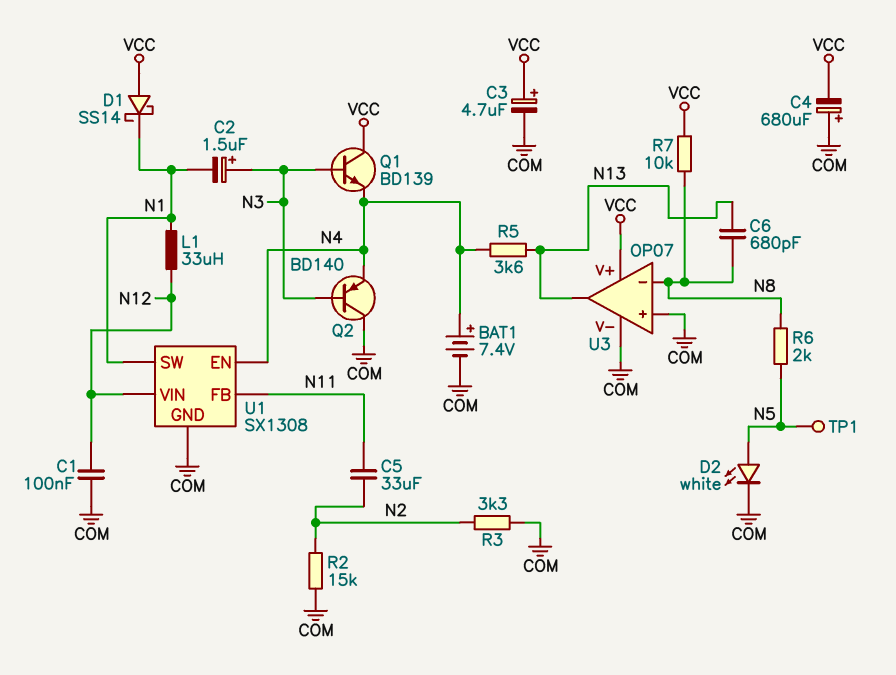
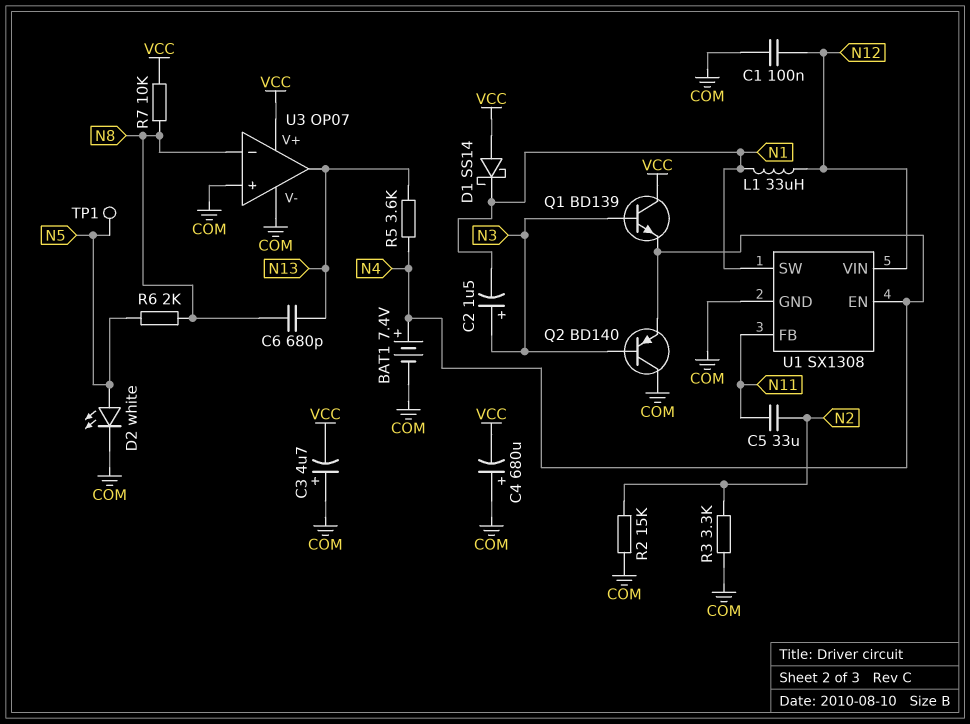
C3: 4.7uF (plus VCC, minus COM) -> 4.7uF (plus COM, minus VCC)

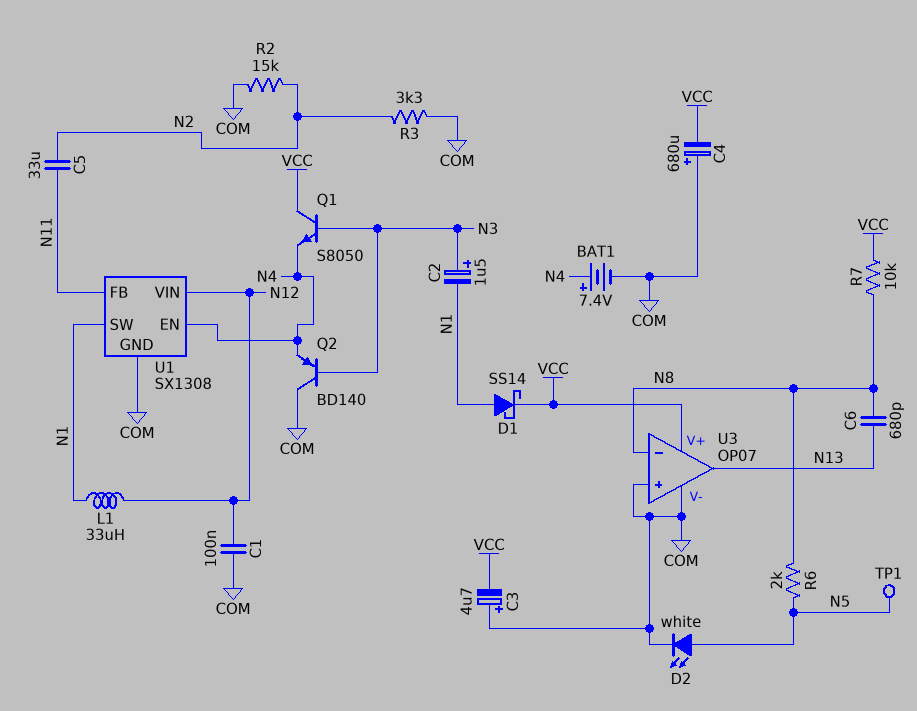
D1: schottky SS14 (A VCC, K N1) -> schottky SS14 (A N1, K VCC)
Q1: NPN BD139 (B N3, C VCC, E N4) -> NPN S8050 (B N3, C VCC, E N4)
R5: 3.6k (N4, N13) -> none

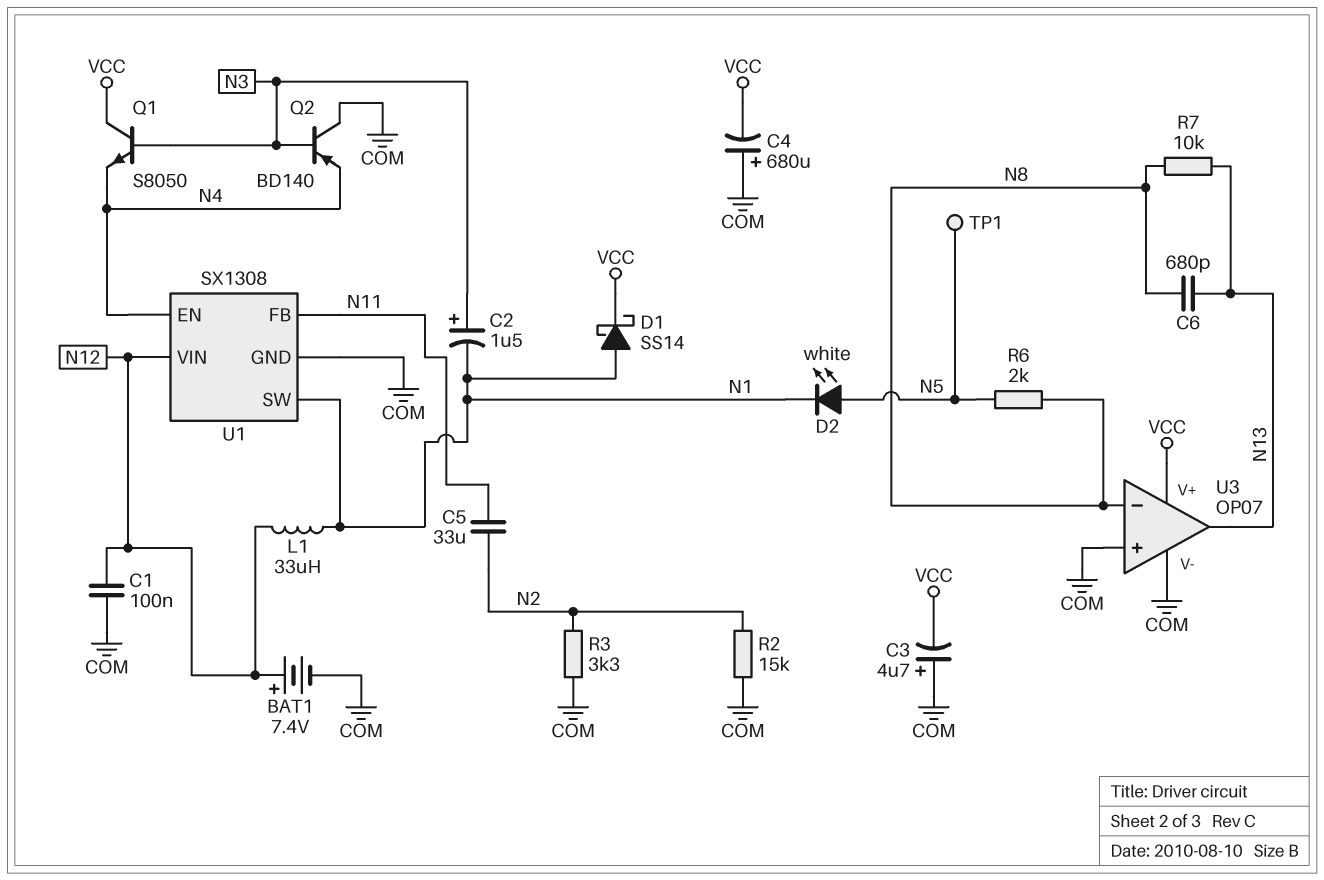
BAT1: 7.4V (plus N4, minus COM) -> 7.4V (plus N12, minus COM)
D2: LED white (A N5, K COM) -> LED white (A N5, K N1)
R7: 10k (N8, VCC) -> 10k (N8, N13)

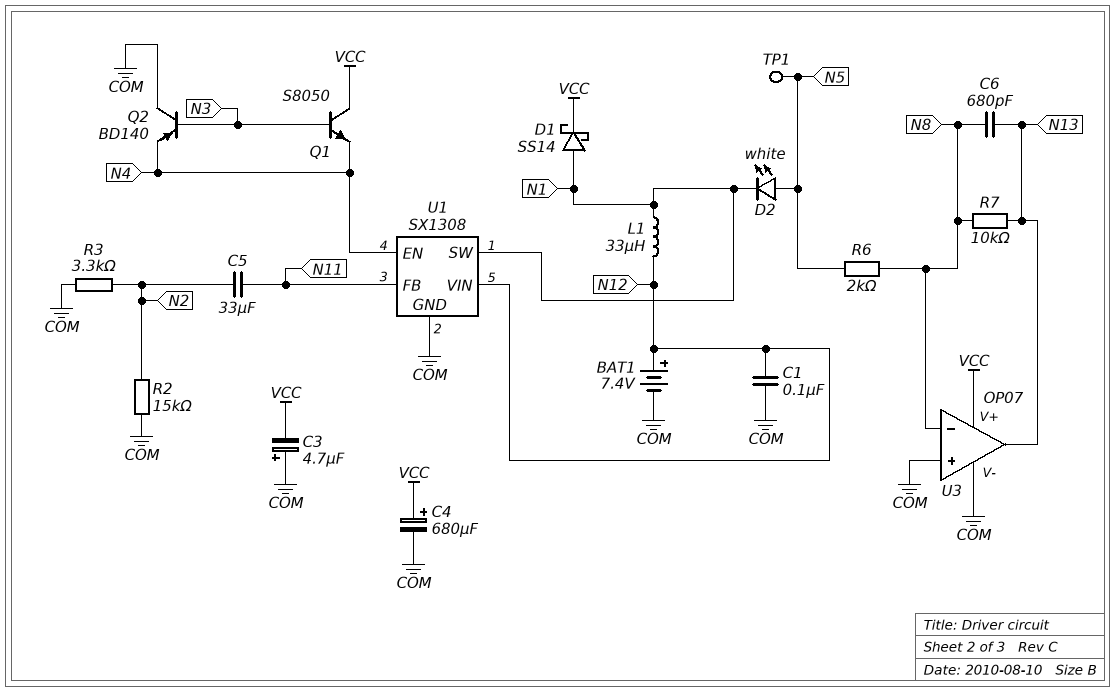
C2: 1.5uF (plus N3, minus N1) -> none
C4: 680uF (plus COM, minus VCC) -> 680uF (plus VCC, minus COM)

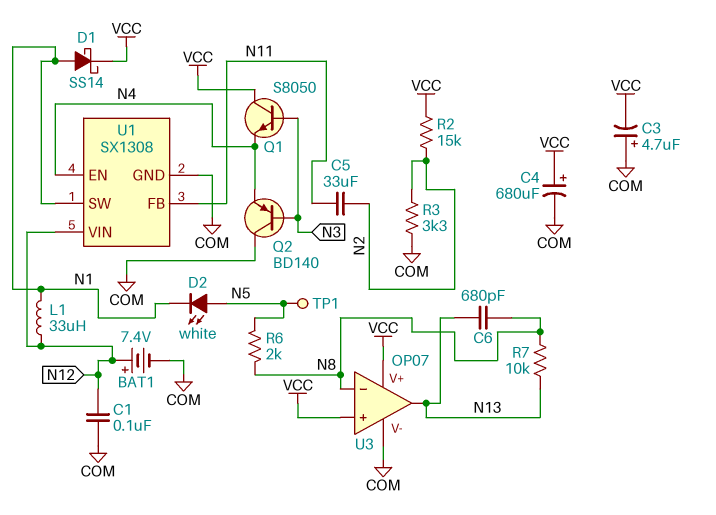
R2: 15k (COM, N2) -> 15k (N2, VCC)
U3 pin in+: COM -> VCC

